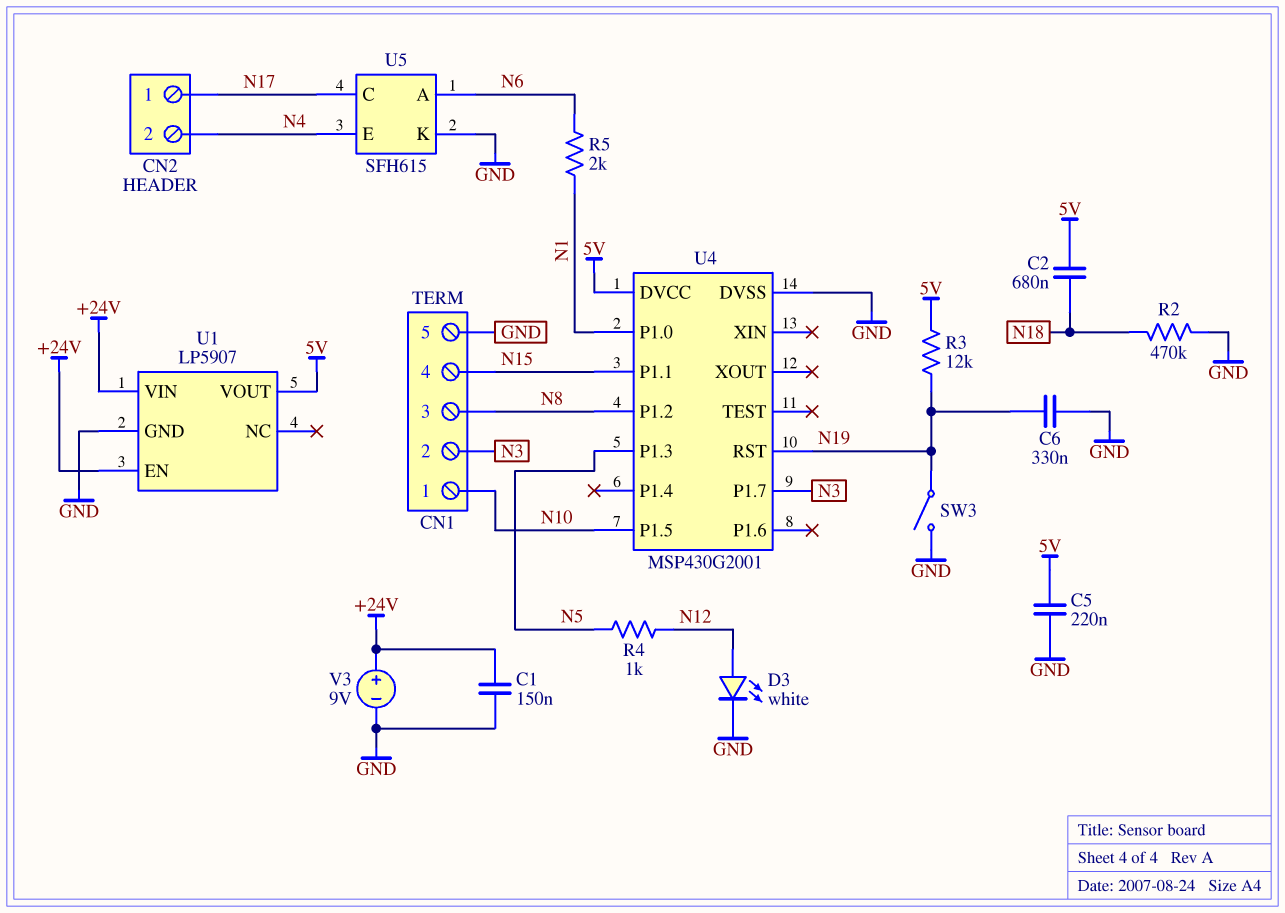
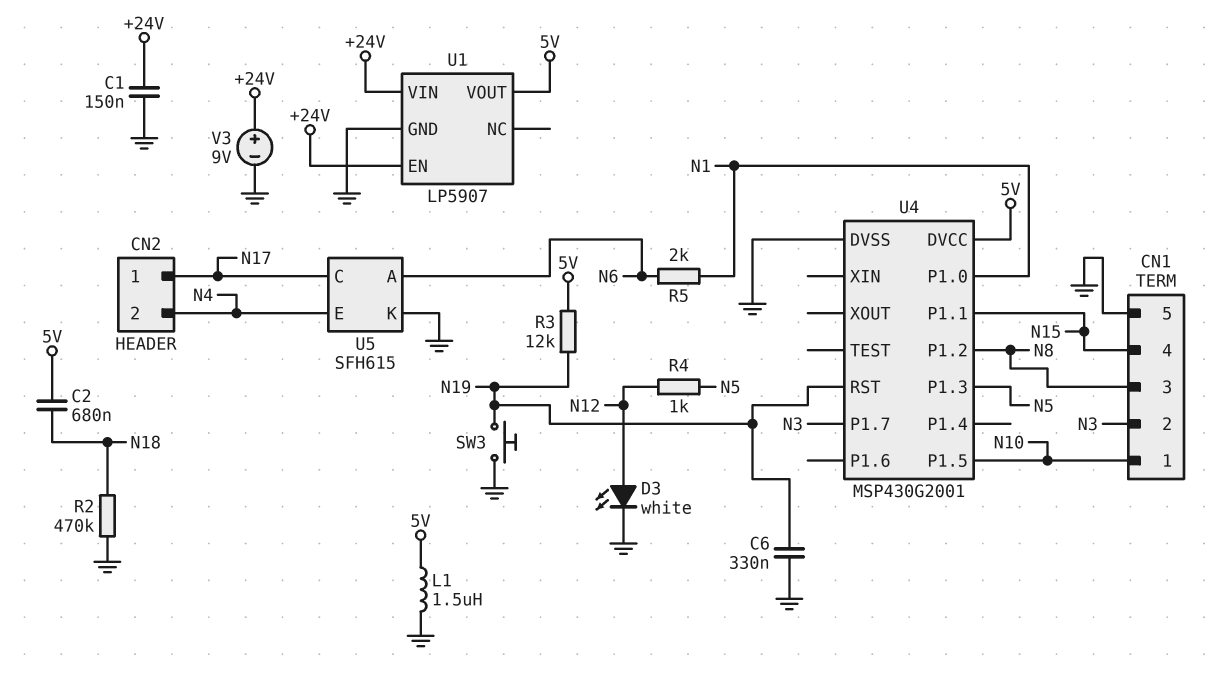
C5: 220nF (5V, GND) -> none
L1: none -> 1.5uH (5V, GND)
SW3: switch (GND, N19) -> button (GND, N19)

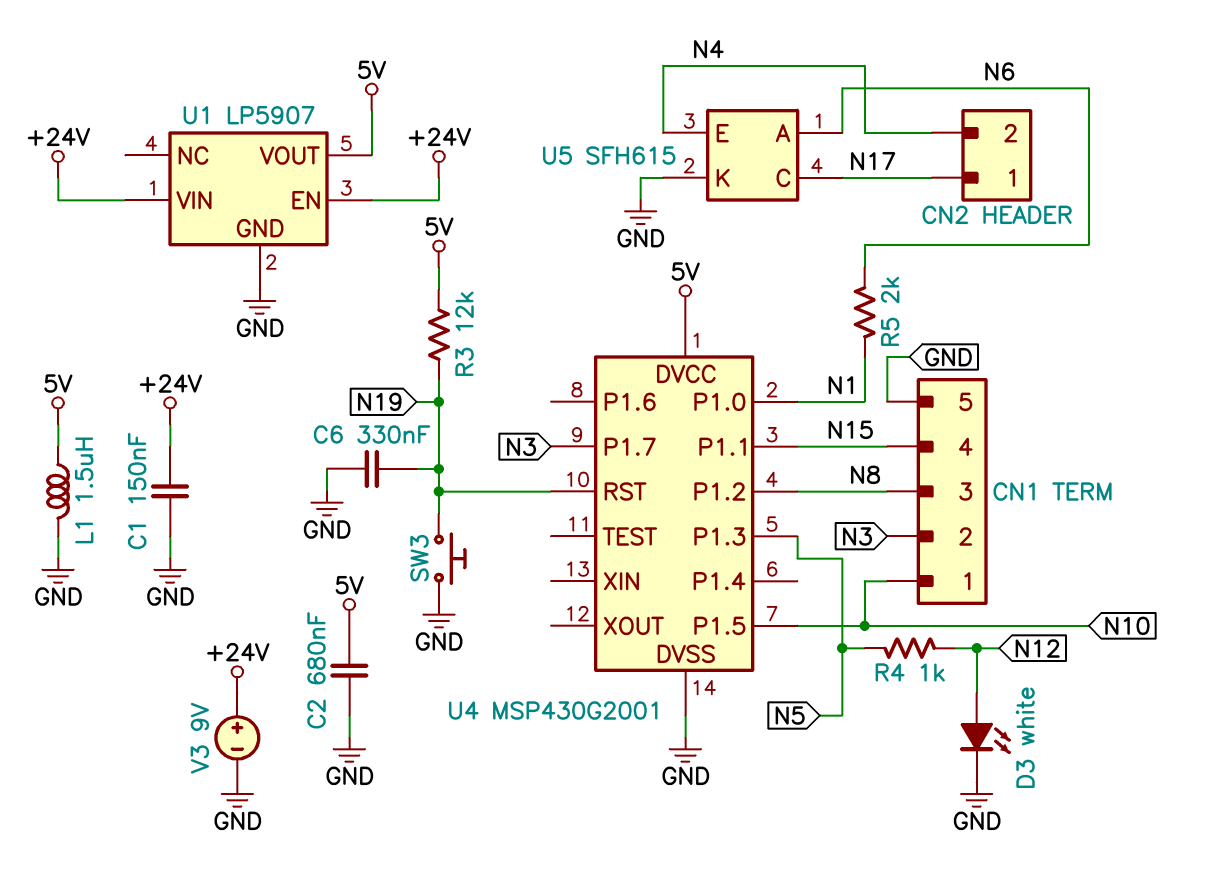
C2: 680nF (5V, N18) -> 680nF (5V, GND)
R2: 470k (GND, N18) -> none

